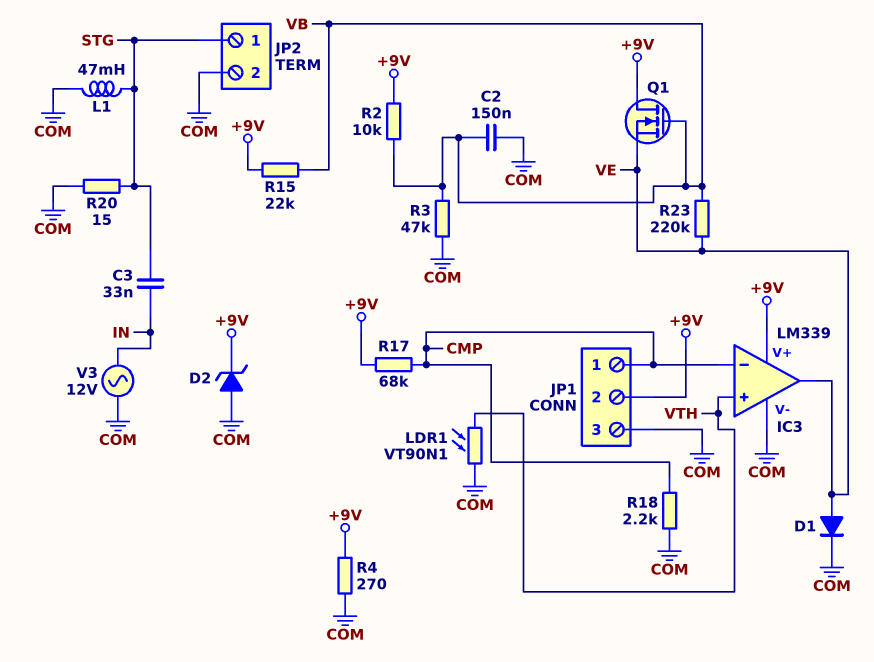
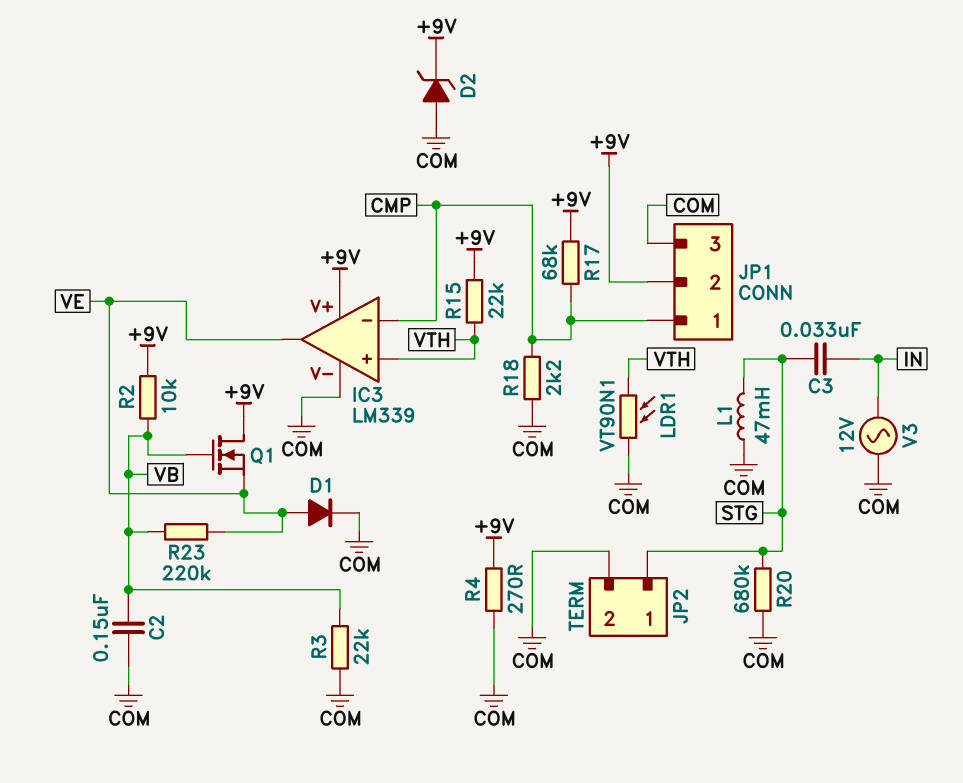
R3: 47k (COM, VB) -> 22k (COM, VB)
R15: 22k (+9V, VB) -> 22k (+9V, VTH)
R20: 15 (COM, STG) -> 680k (COM, STG)

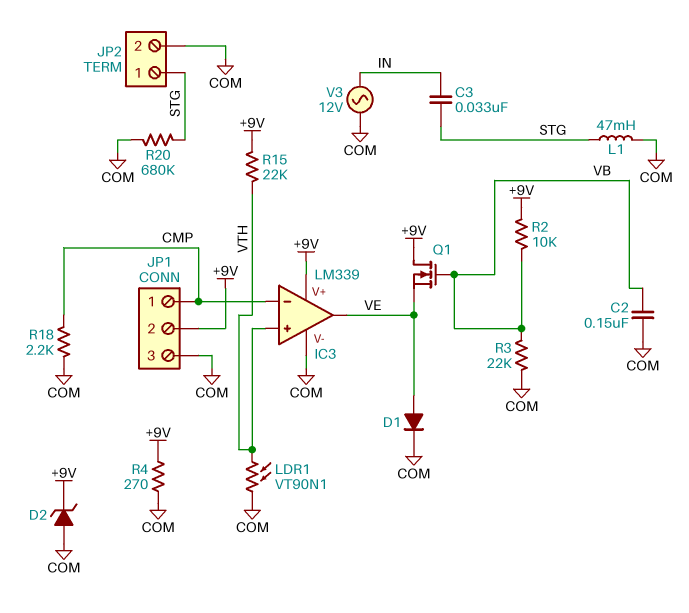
R17: 68k (+9V, CMP) -> none
R23: 220k (VB, VE) -> none

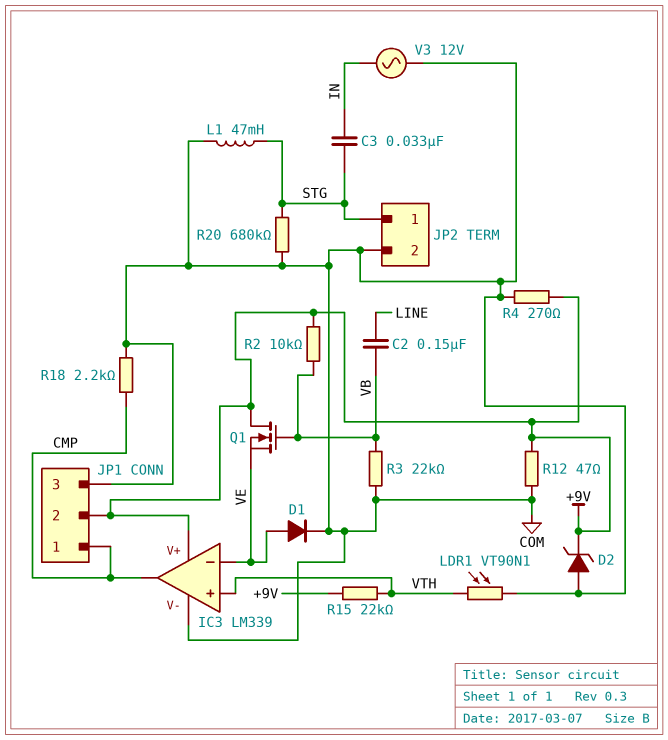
C2: 150nF (COM, VB) -> 150nF (LINE, VB)
IC3 pin in-: CMP -> VE
IC3 pin out: VE -> CMP
R12: none -> 47 (+9V, COM)

